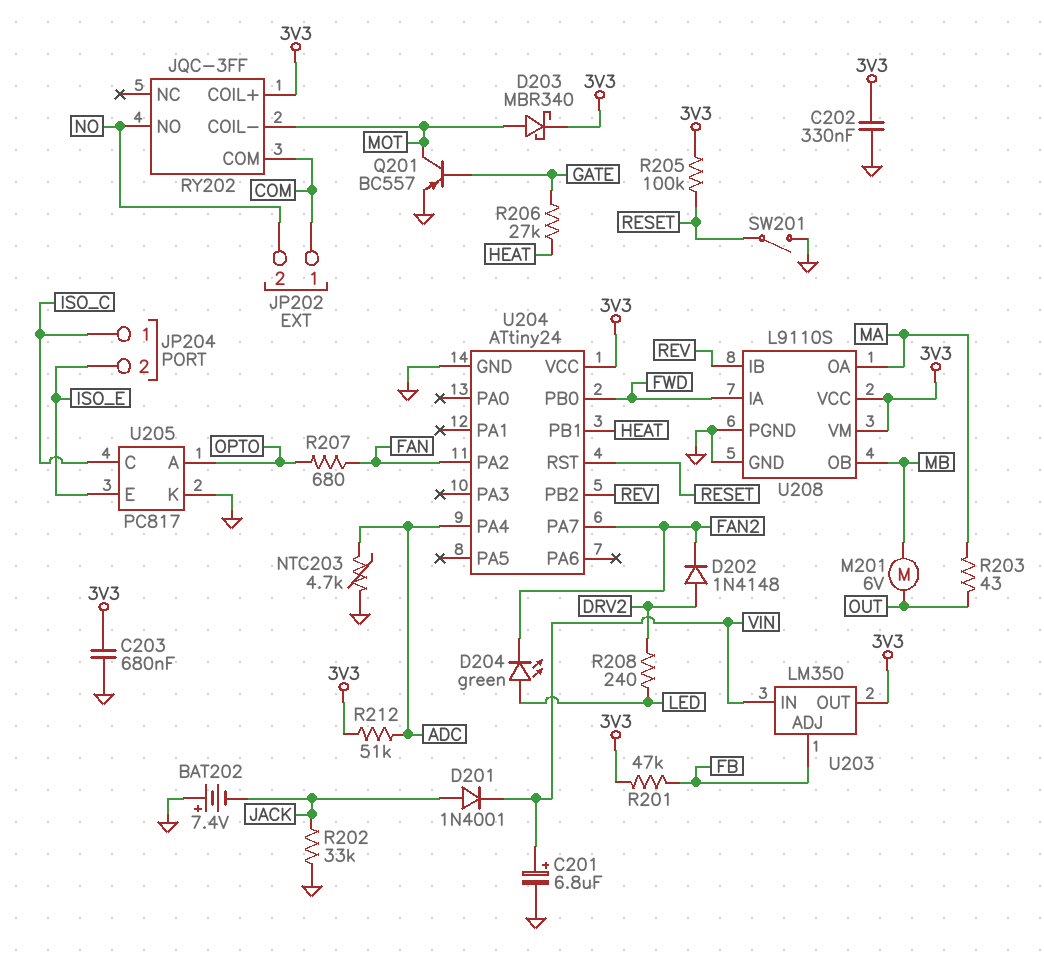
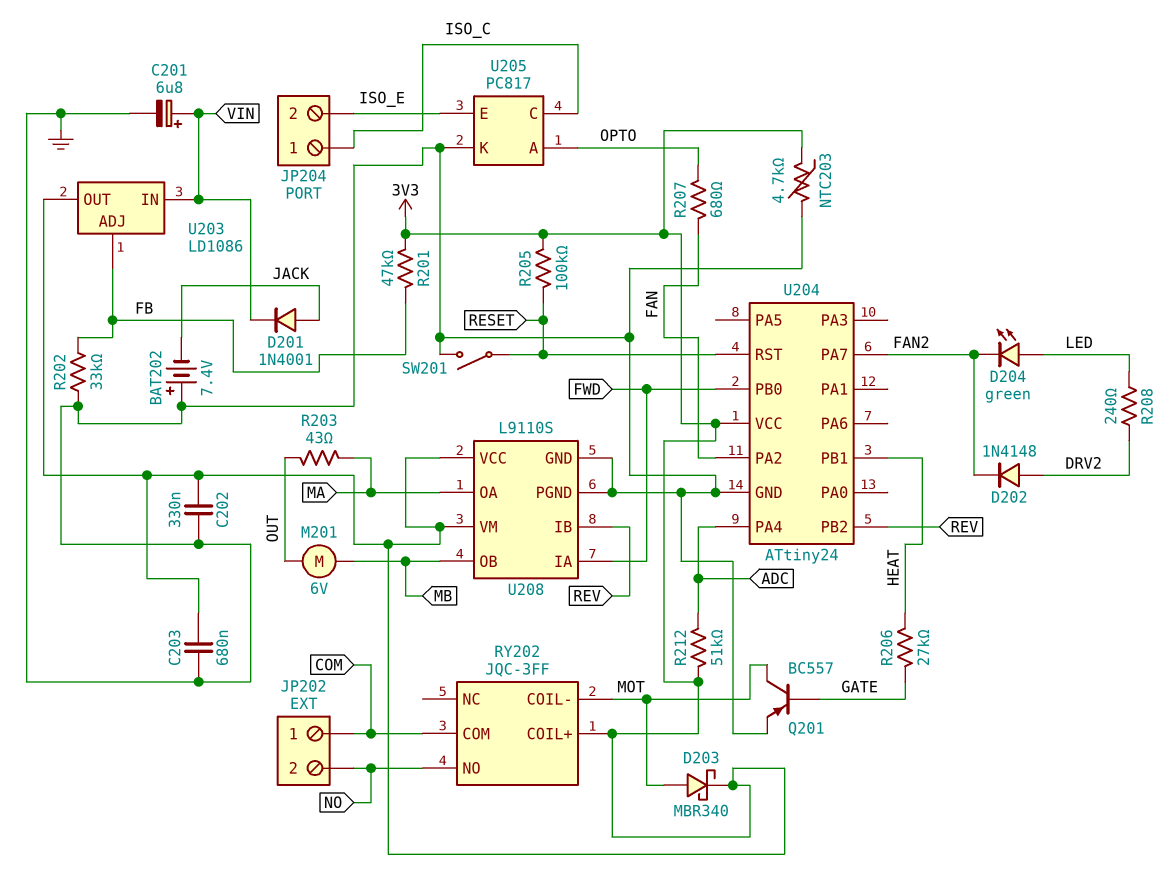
NTC203: 4.7k (ADC, GND) -> 4.7k (3V3, GND)
R202: 33k (GND, JACK) -> 33k (FB, GND)
U203: LM350 -> LD1086

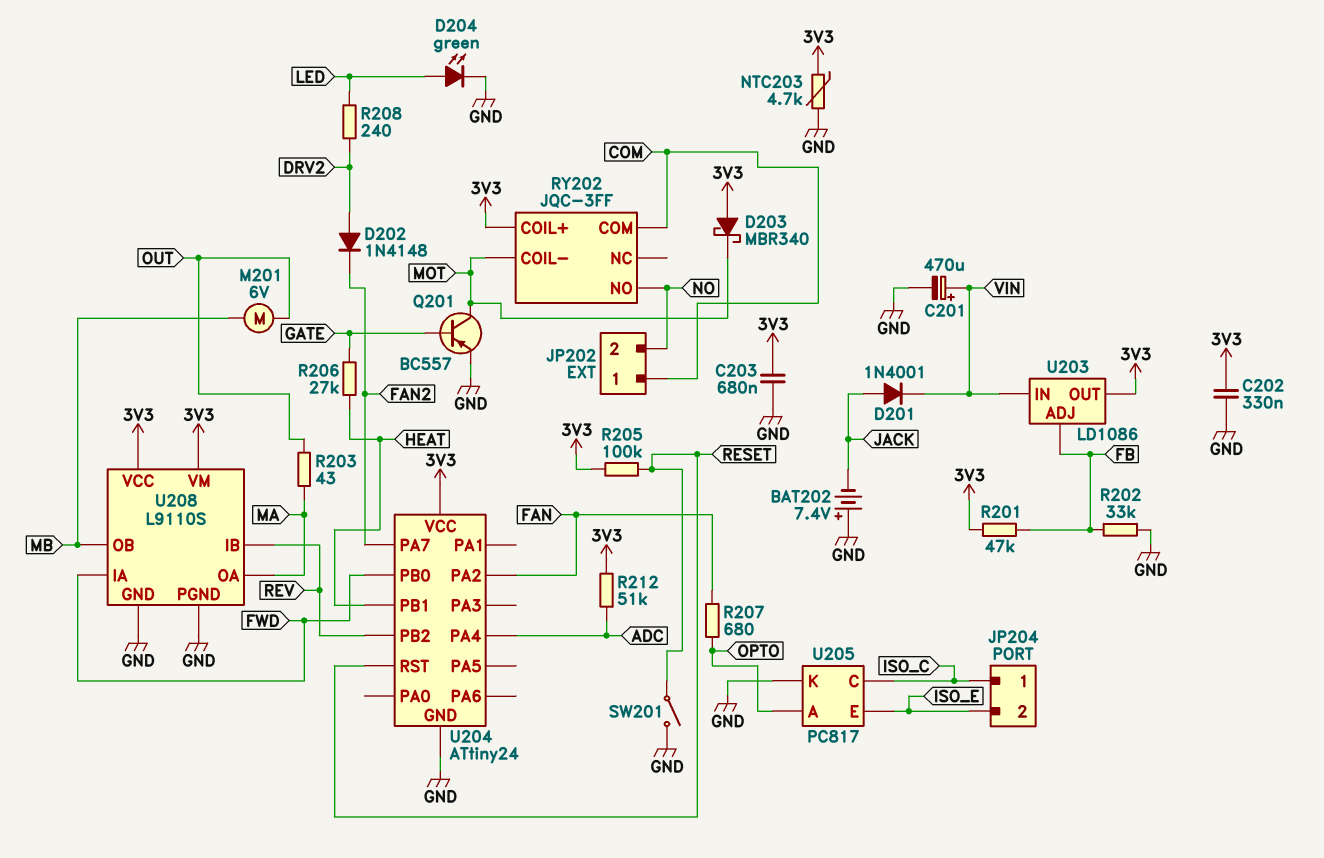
C201: 6.8uF (plus VIN, minus GND) -> 470uF (plus VIN, minus GND)
D203: schottky MBR340 (A MOT, K 3V3) -> schottky MBR340 (A 3V3, K MOT)
D204: LED green (A LED, K FAN2) -> LED green (A LED, K GND)

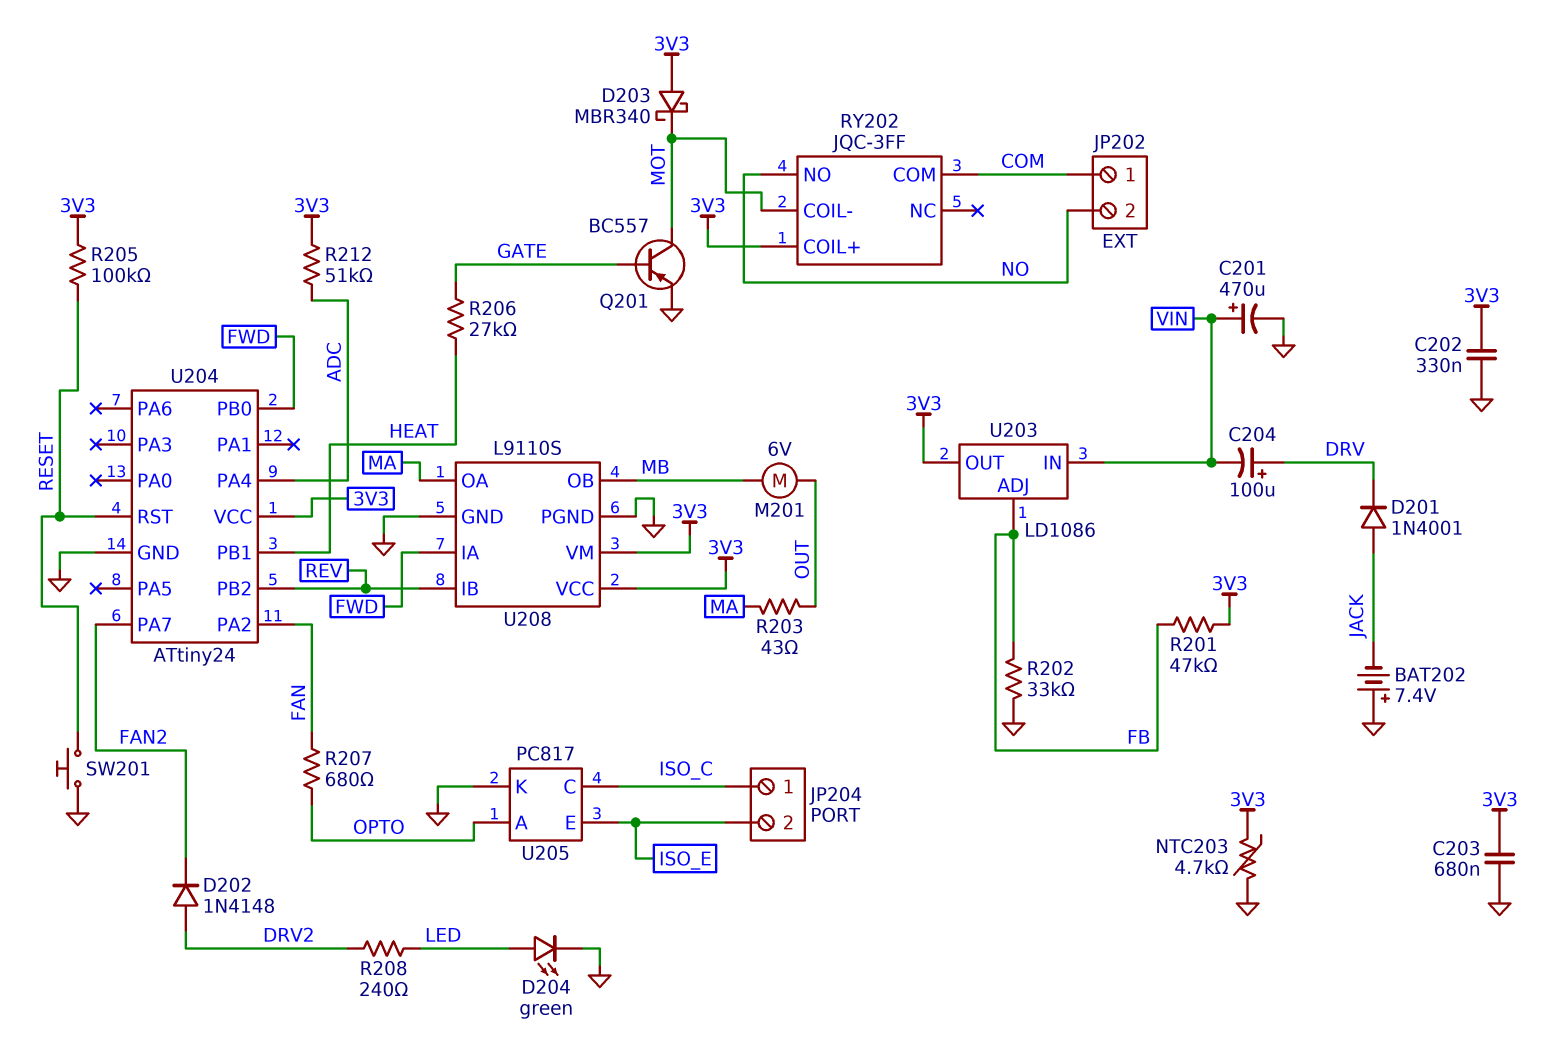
C204: none -> 100uF (plus DRV, minus VIN)
D201: diode 1N4001 (A JACK, K VIN) -> diode 1N4001 (A JACK, K DRV)
SW201: switch (GND, RESET) -> button (GND, RESET)

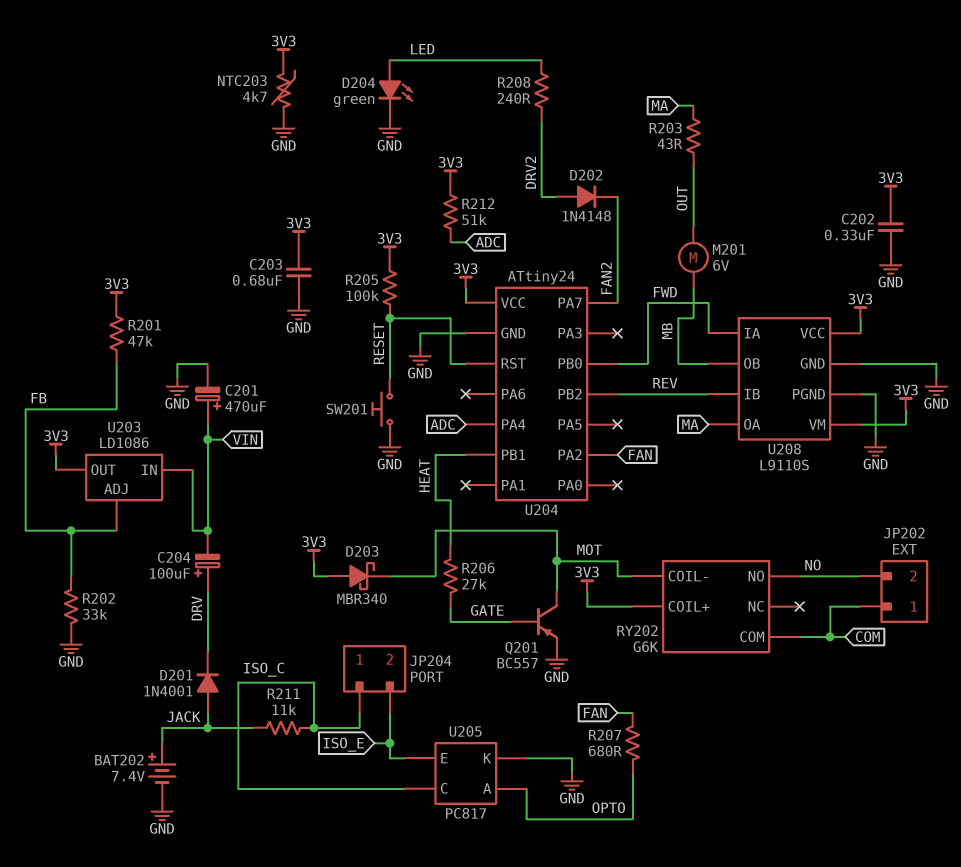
BAT202: 7.4V (plus GND, minus JACK) -> 7.4V (plus JACK, minus GND)
R211: none -> 11k (ISO_C, JACK)
RY202: JQC-3FF -> G6K

